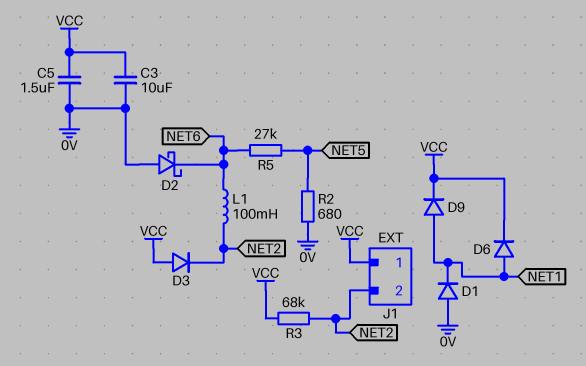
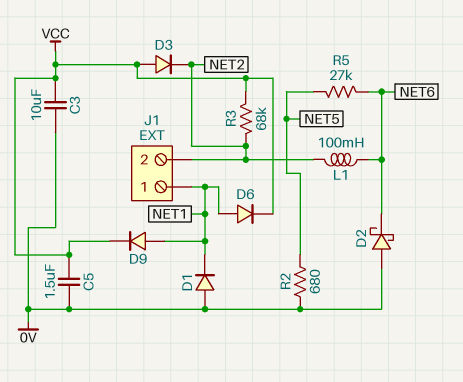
J1 pin 1: VCC -> NET1

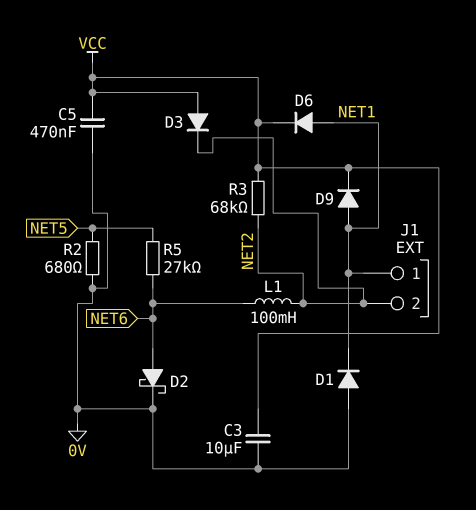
C5: 1.5uF (0V, VCC) -> 470nF (0V, VCC)
D2: schottky (A 0V, K NET6) -> schottky (A NET6, K 0V)

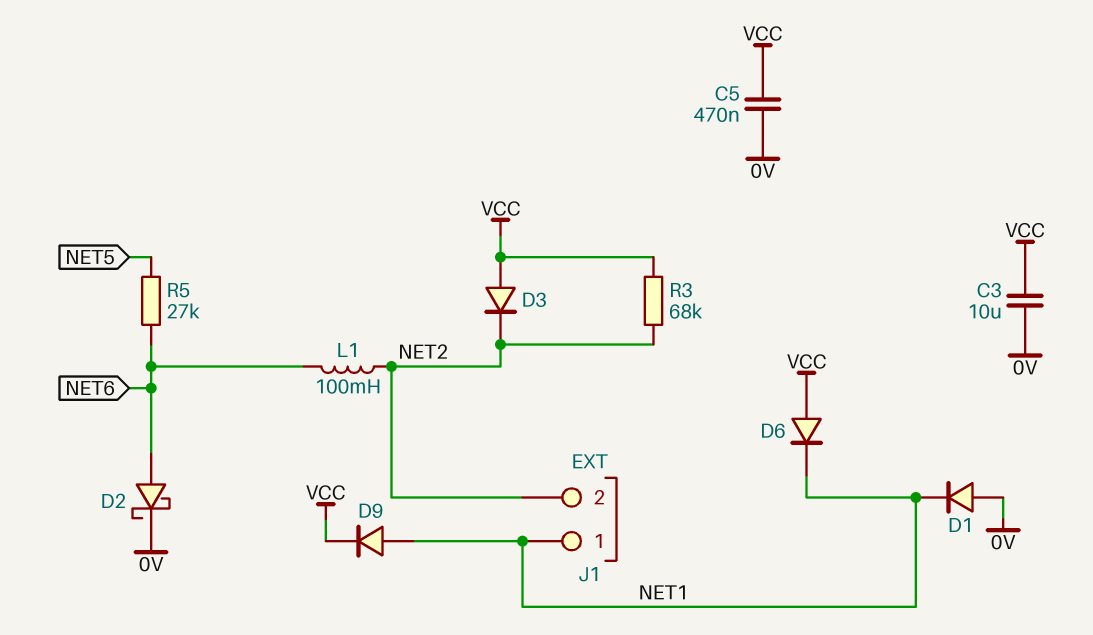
D6: diode (A NET1, K VCC) -> diode (A VCC, K NET1)
R2: 680 (0V, NET5) -> none

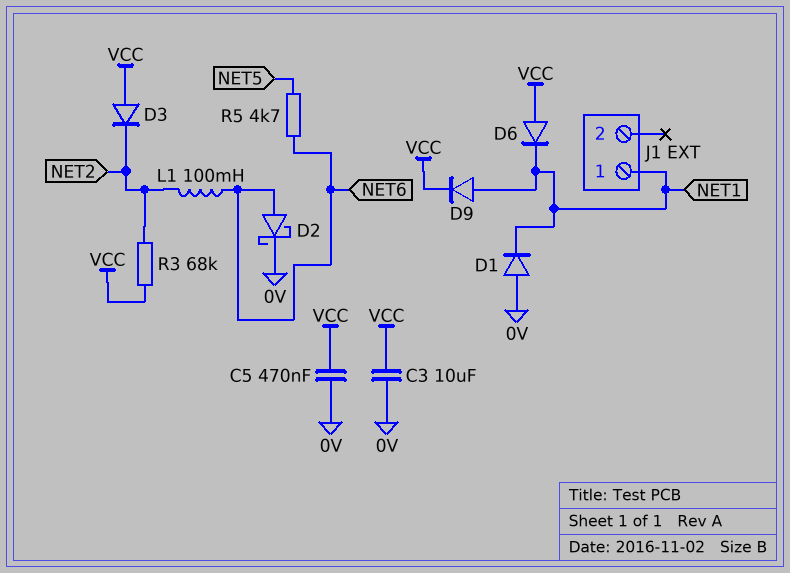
J1 pin 2: NET2 -> none
R5: 27k (NET5, NET6) -> 4.7k (NET5, NET6)

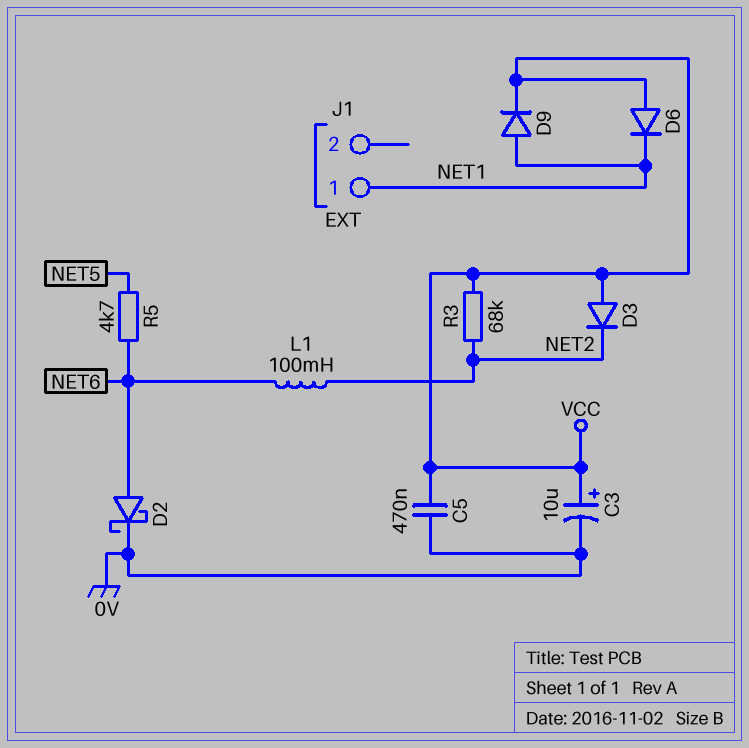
C3: 10uF (0V, VCC) -> 10uF (plus VCC, minus 0V)
D1: diode (A 0V, K NET1) -> none

